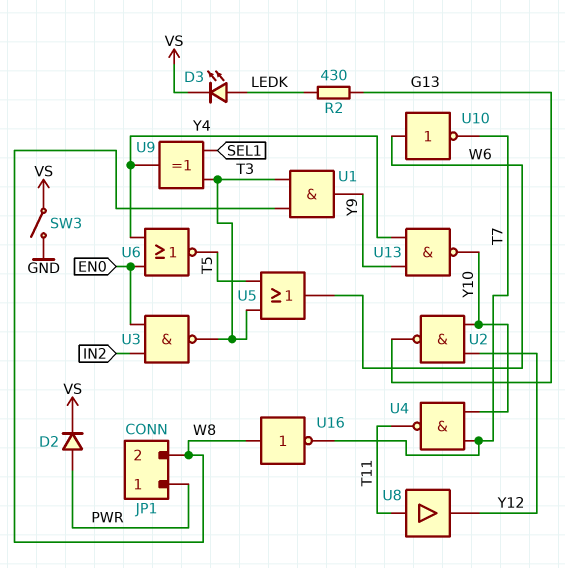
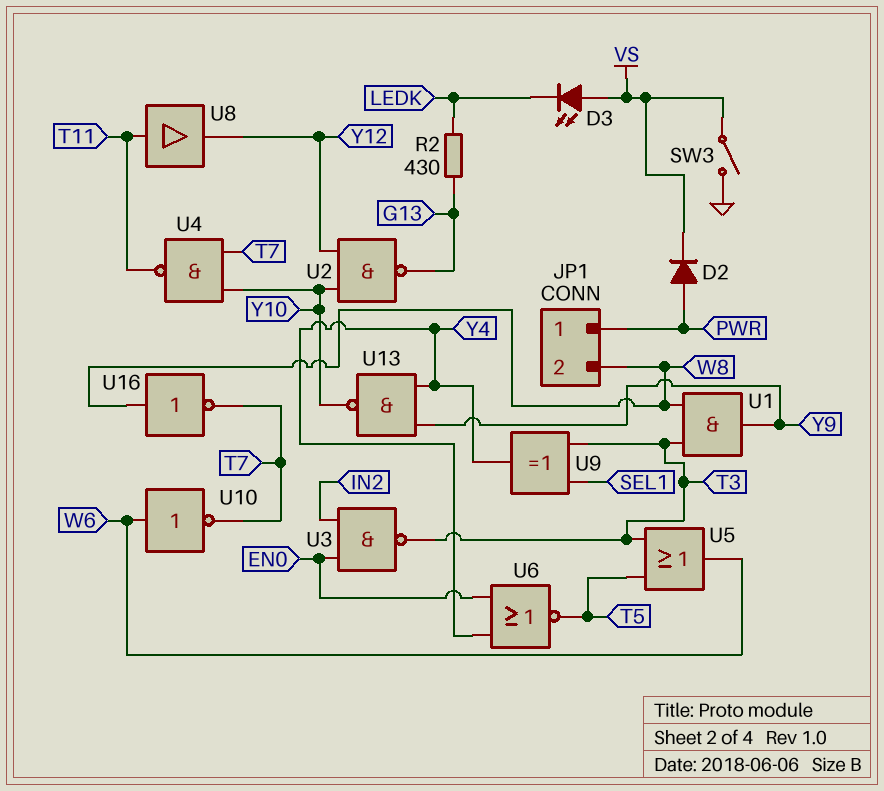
D3: LED (A LEDK, K VS) -> LED (A VS, K LEDK)

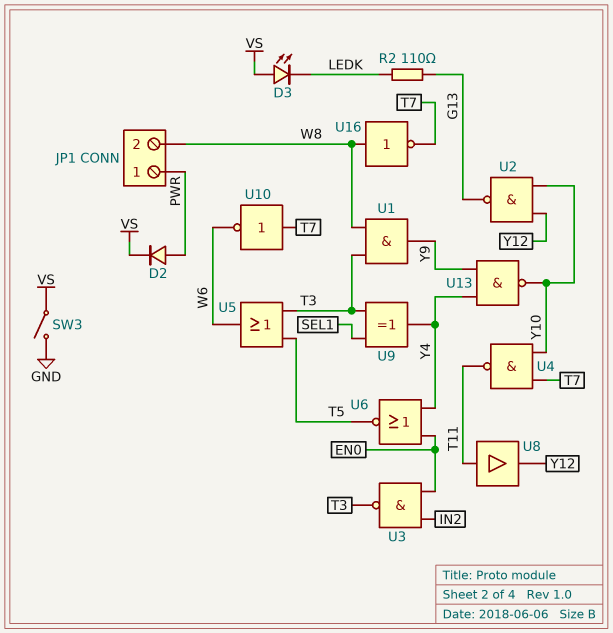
R2: 430 (G13, LEDK) -> 110 (G13, LEDK)
U10: NOT (in W6, out T7) -> NOT (in T7, out W6)

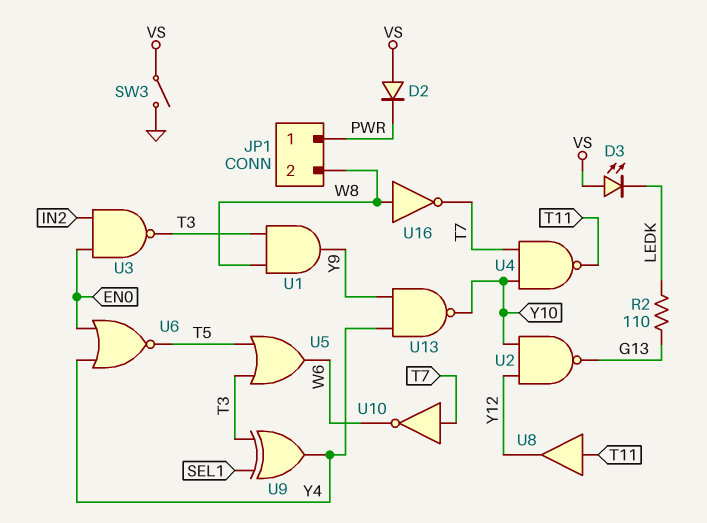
D2: diode (A PWR, K VS) -> diode (A VS, K PWR)

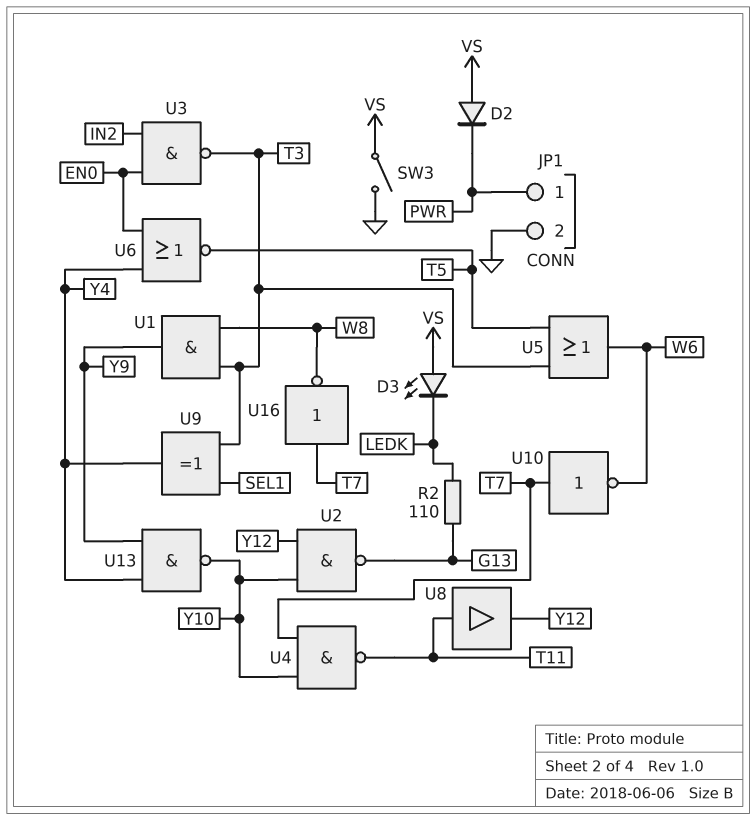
JP1 pin 2: W8 -> GND
U16: NOT (in W8, out T7) -> NOT (in T7, out W8)

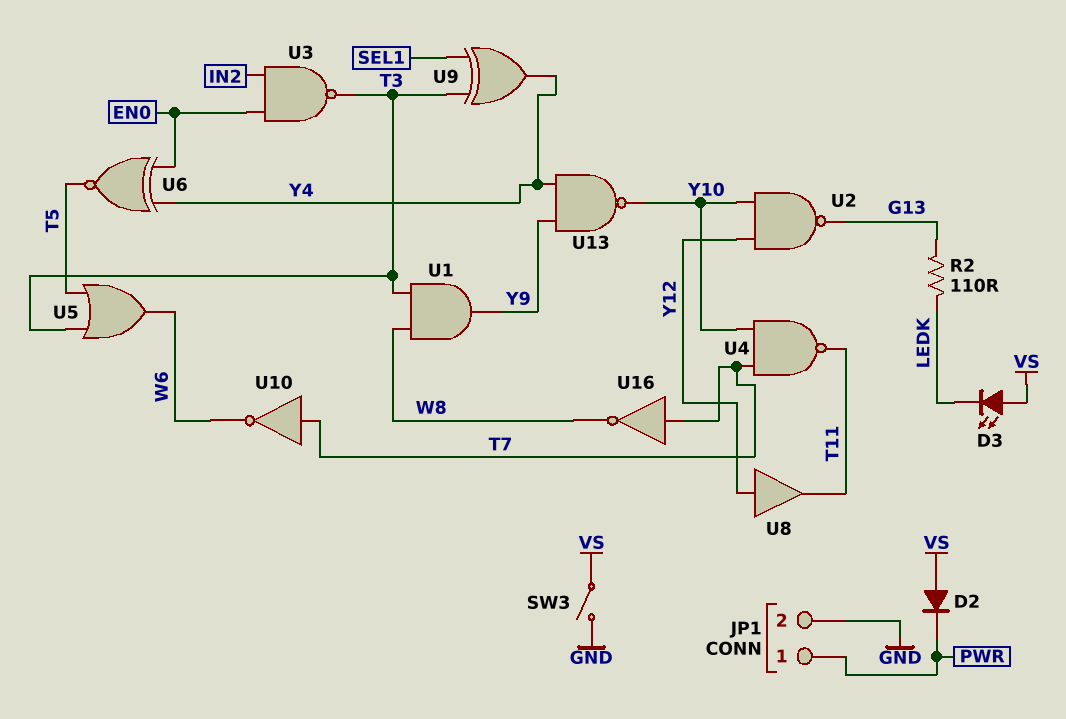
U6: NOR (in EN0, in Y4, out T5) -> XNOR (in EN0, in Y4, out T5)
U8: buffer (in T11, out Y12) -> buffer (in Y12, out T11)

